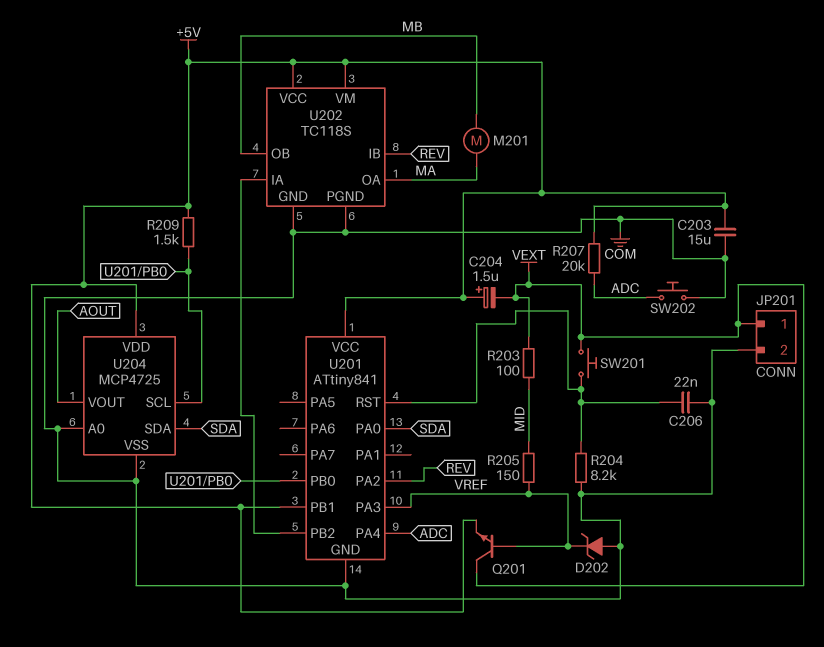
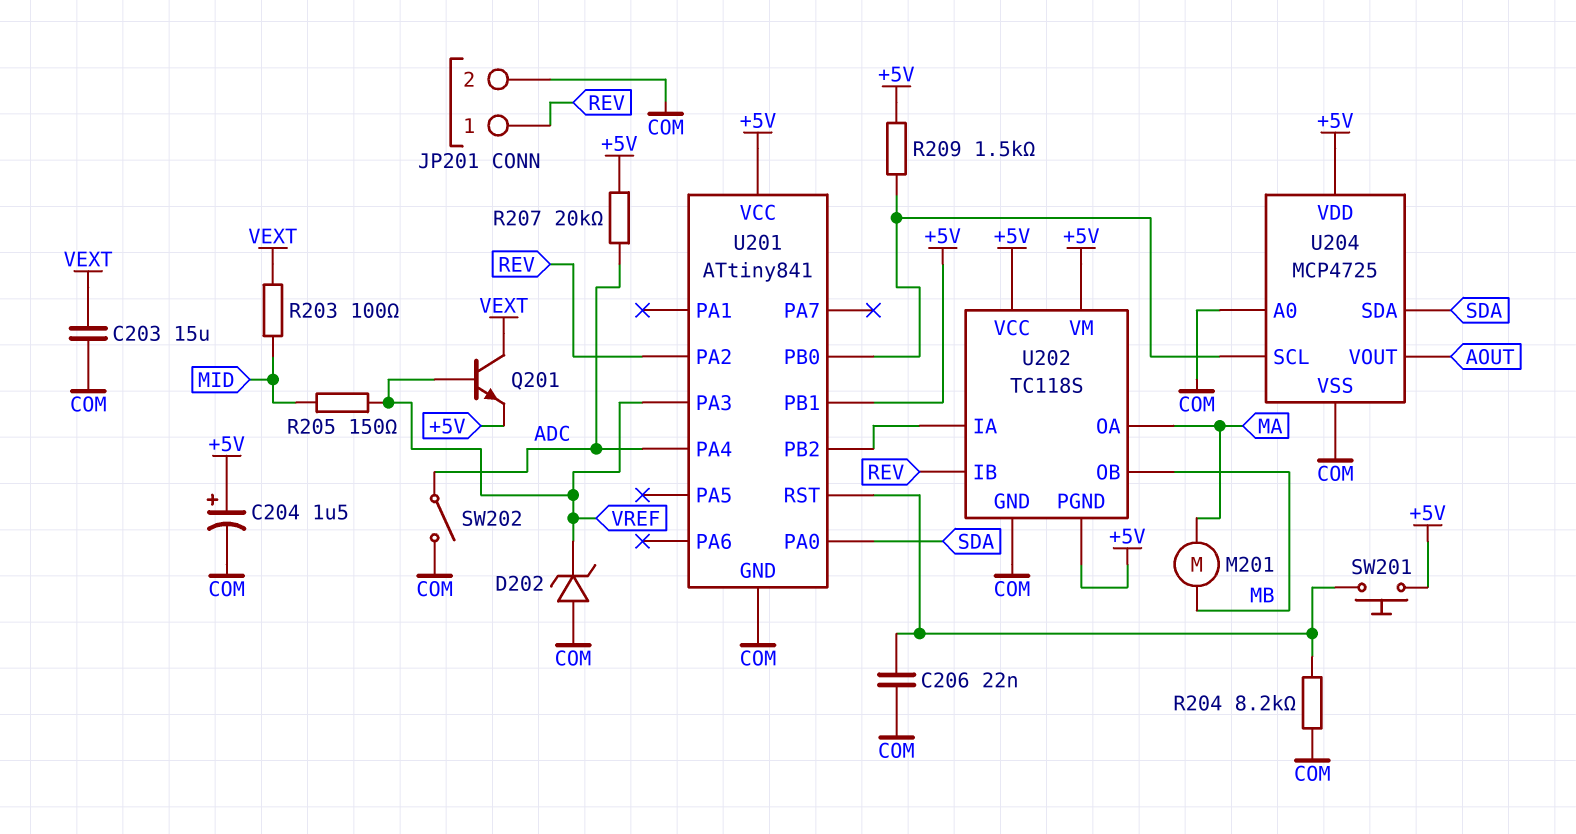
C203: 15uF (+5V, COM) -> 15uF (COM, VEXT)
C204: 1.5uF (plus +5V, minus VEXT) -> 1.5uF (plus +5V, minus COM)
JP201 pin 1: VEXT -> REV
SW201: button (U201/RST, VEXT) -> button (+5V, U201/RST)
SW202: button (ADC, COM) -> switch (ADC, COM)
U202 pin PGND: COM -> +5V

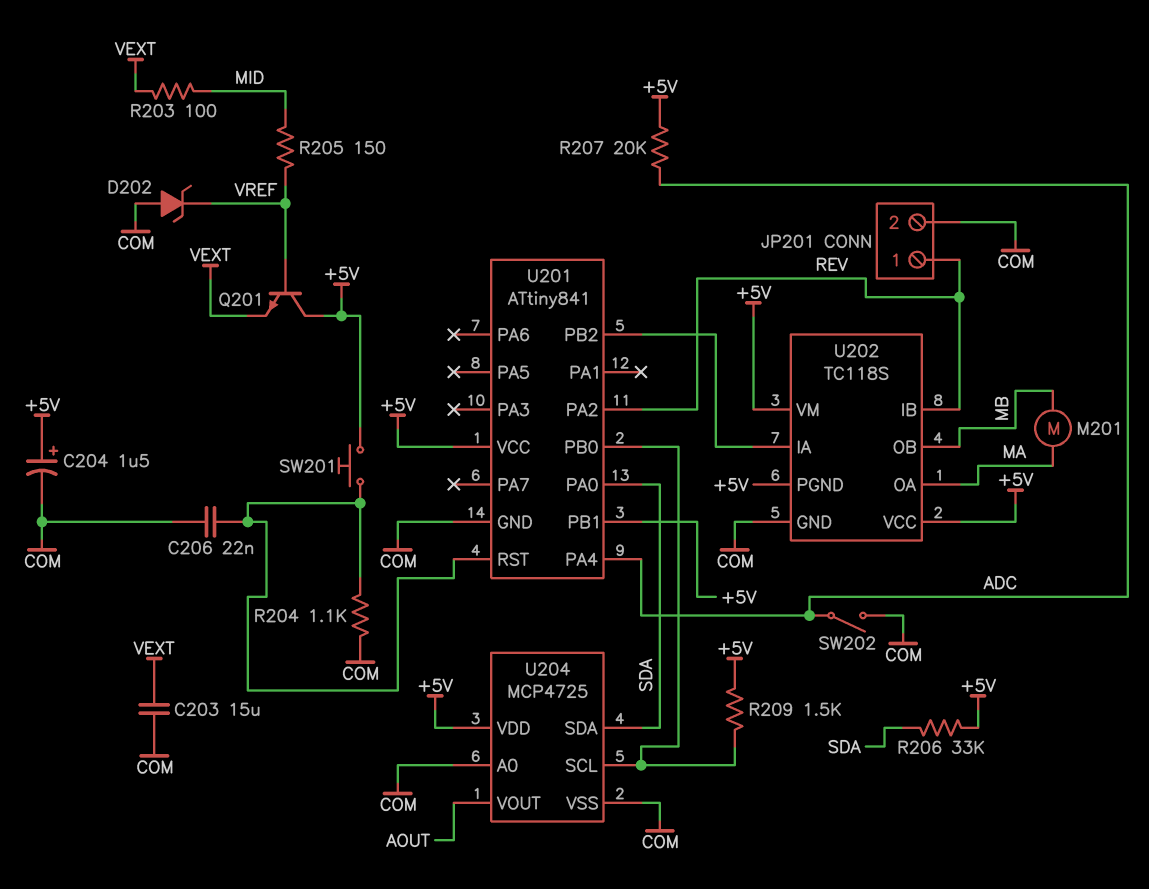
Q201: NPN (B VREF, C VEXT, E +5V) -> NPN (B VREF, C +5V, E VEXT)
R204: 8.2k (COM, U201/RST) -> 1.1k (COM, U201/RST)
R206: none -> 33k (+5V, SDA)
U201 pin PA3: VREF -> none

